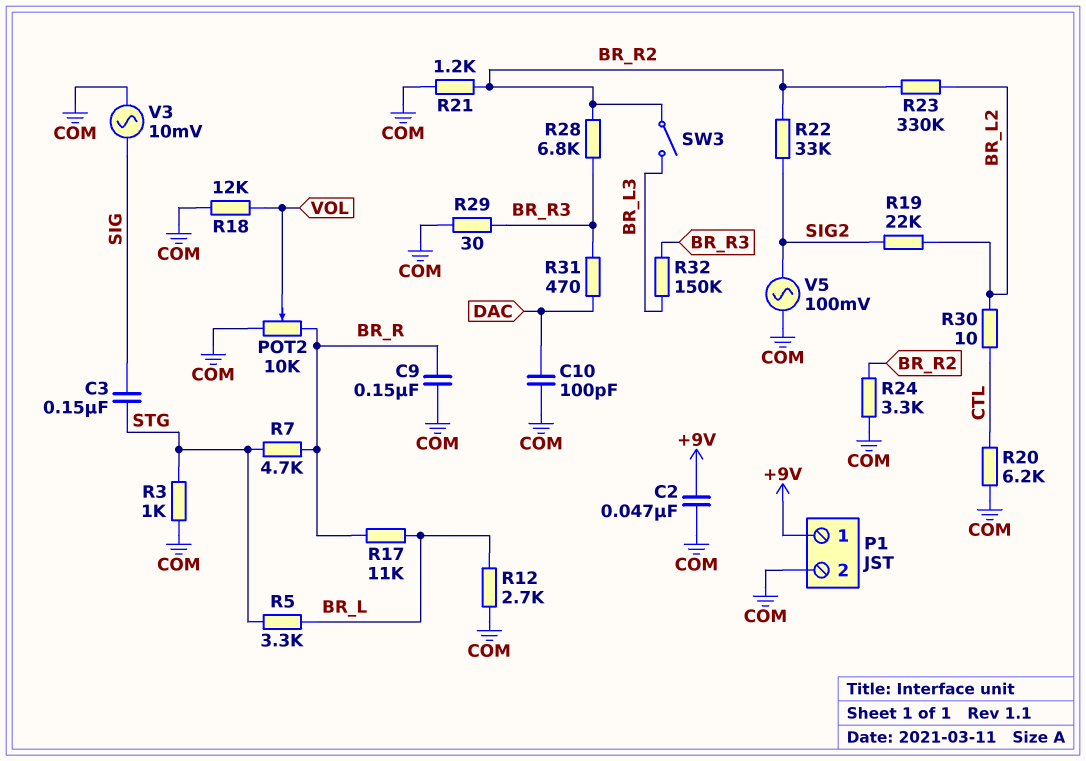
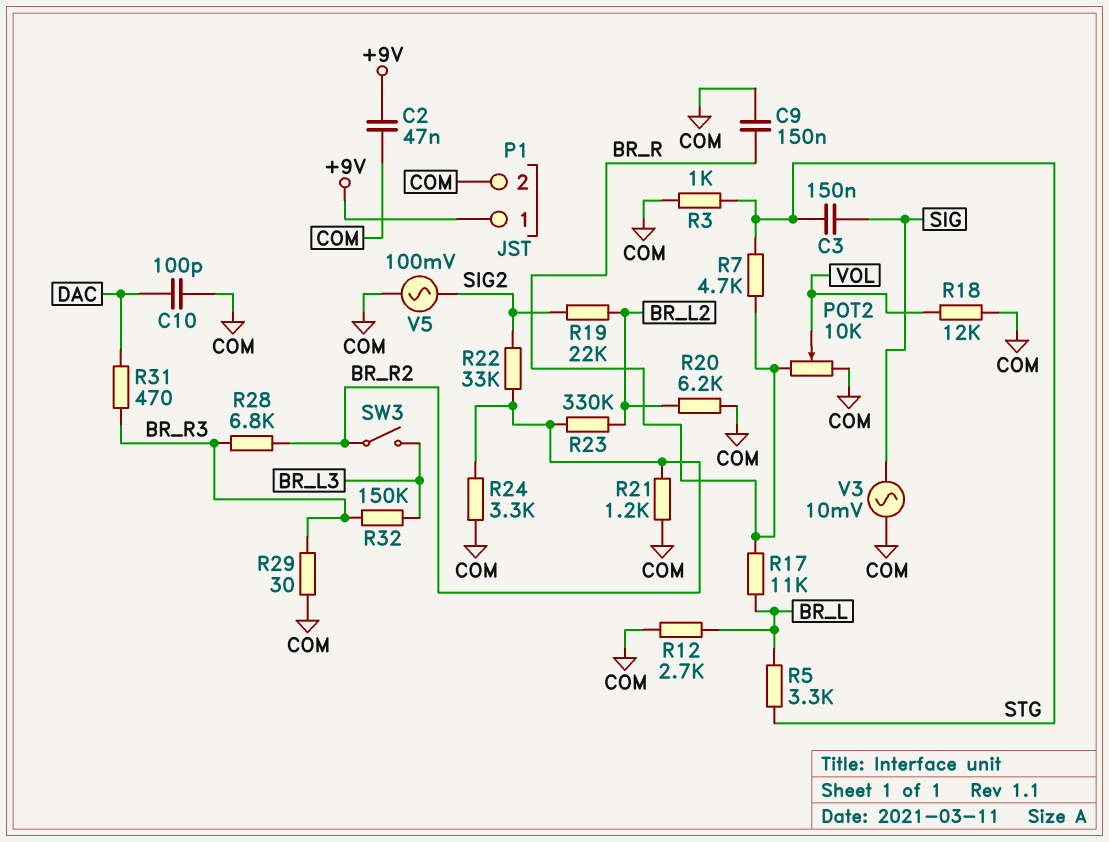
R20: 6.2k (COM, CTL) -> 6.2k (BR_L2, COM)
R30: 10 (BR_L2, CTL) -> none

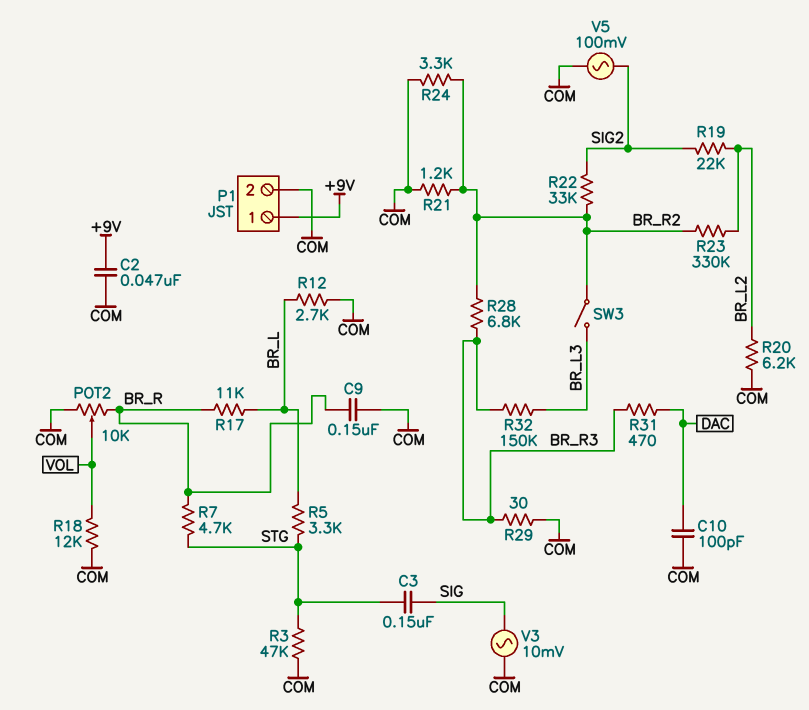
R3: 1k (COM, STG) -> 47k (COM, STG)

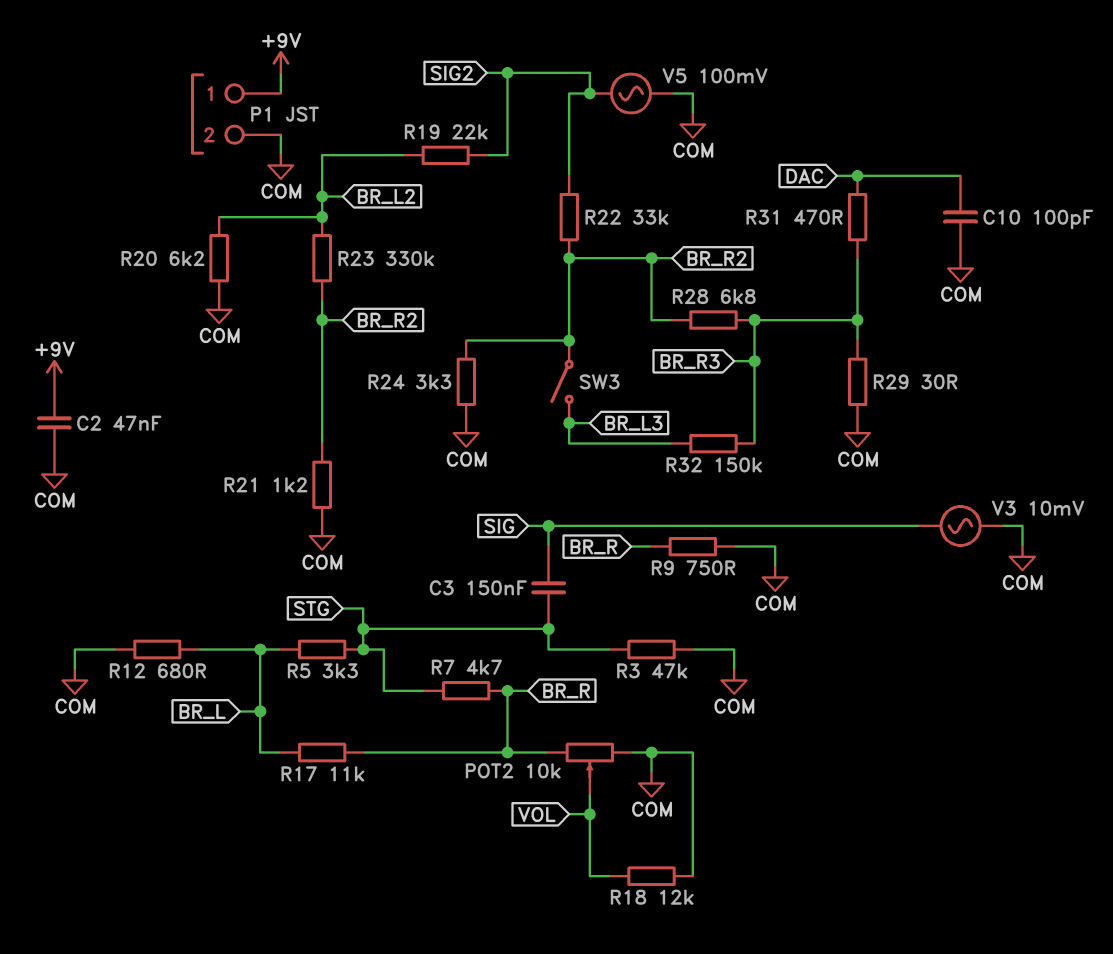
C9: 150nF (BR_R, COM) -> none
R9: none -> 750 (BR_R, COM)
R12: 2.7k (BR_L, COM) -> 680 (BR_L, COM)

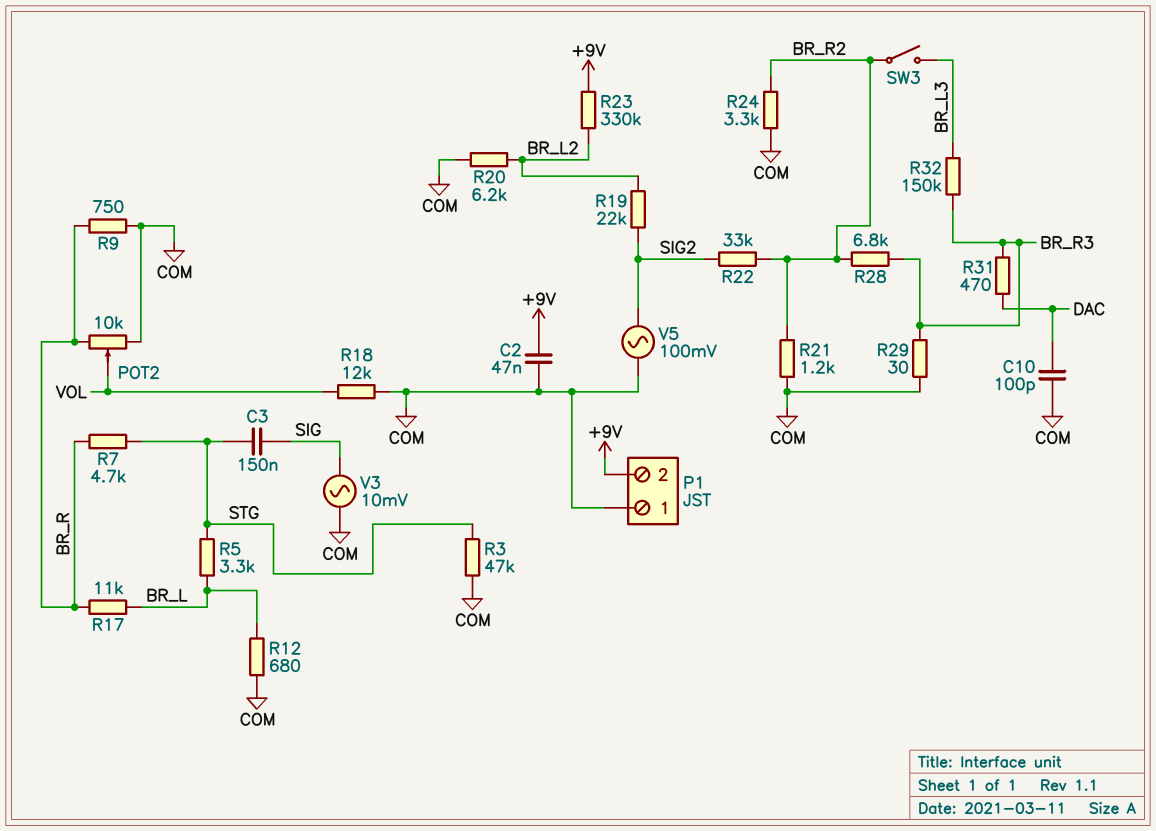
P1 pin 1: +9V -> COM
P1 pin 2: COM -> +9V
R23: 330k (BR_L2, BR_R2) -> 330k (+9V, BR_L2)

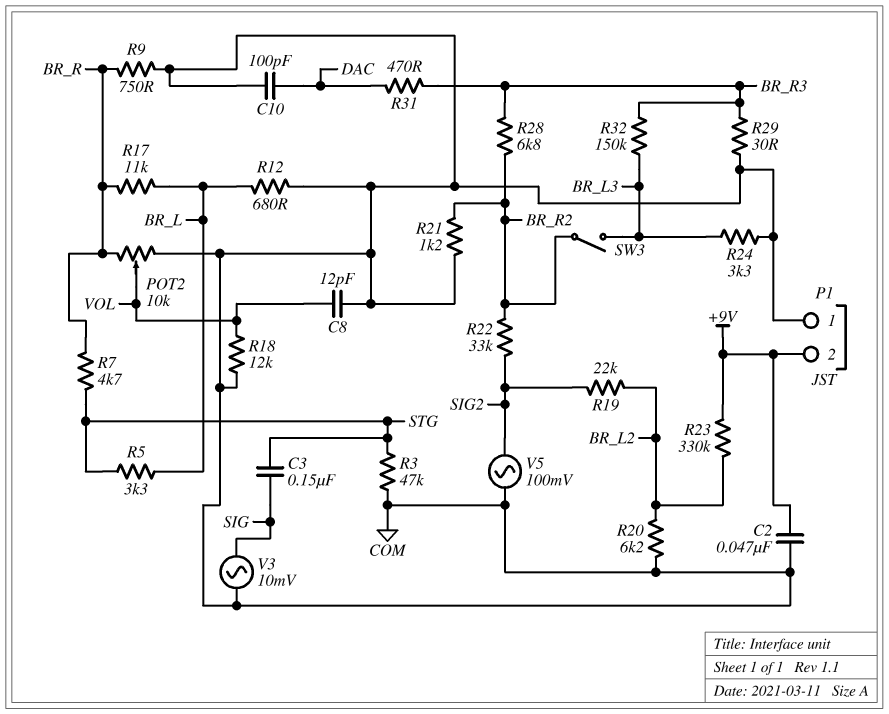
C8: none -> 12pF (COM, VOL)
R24: 3.3k (BR_R2, COM) -> 3.3k (BR_L3, COM)

